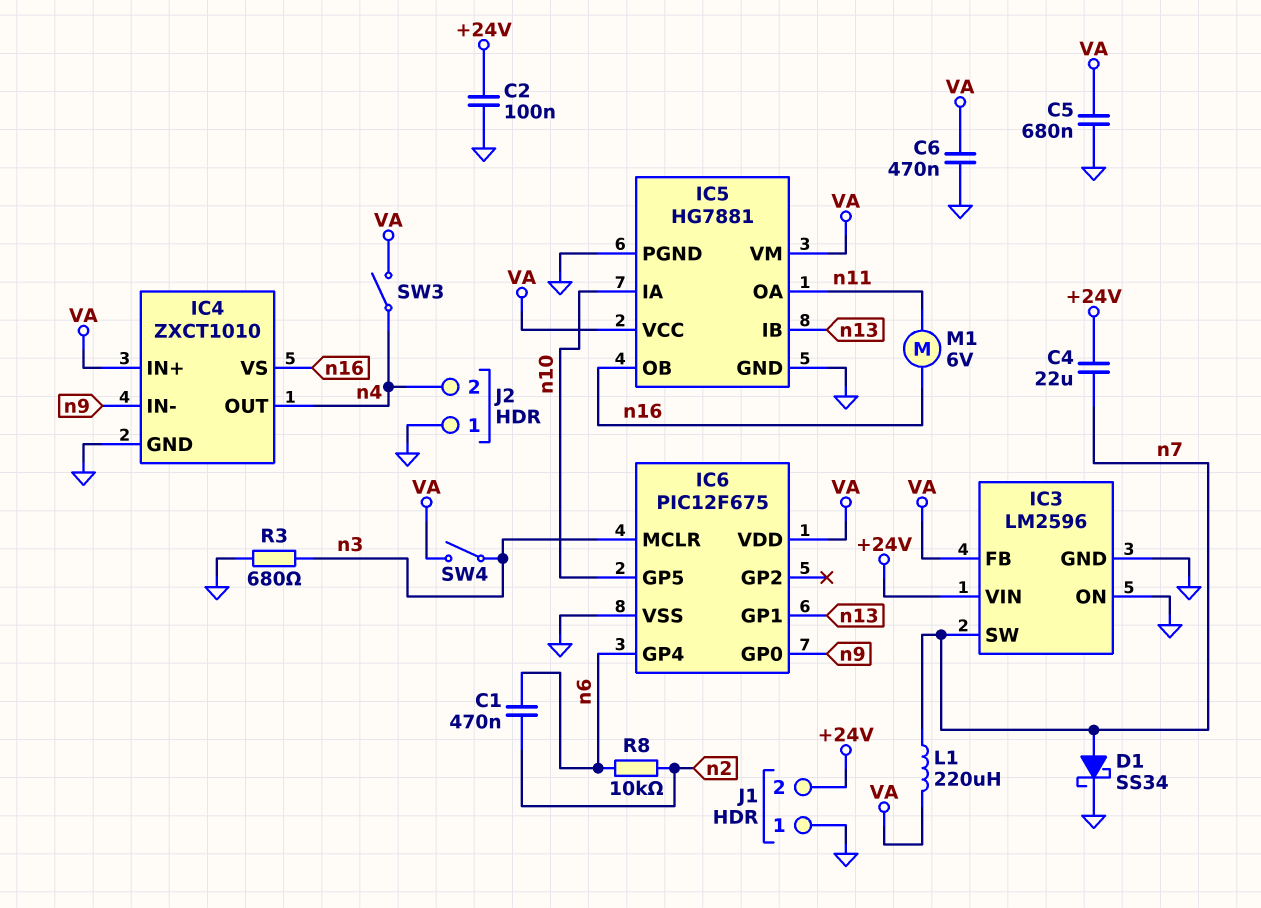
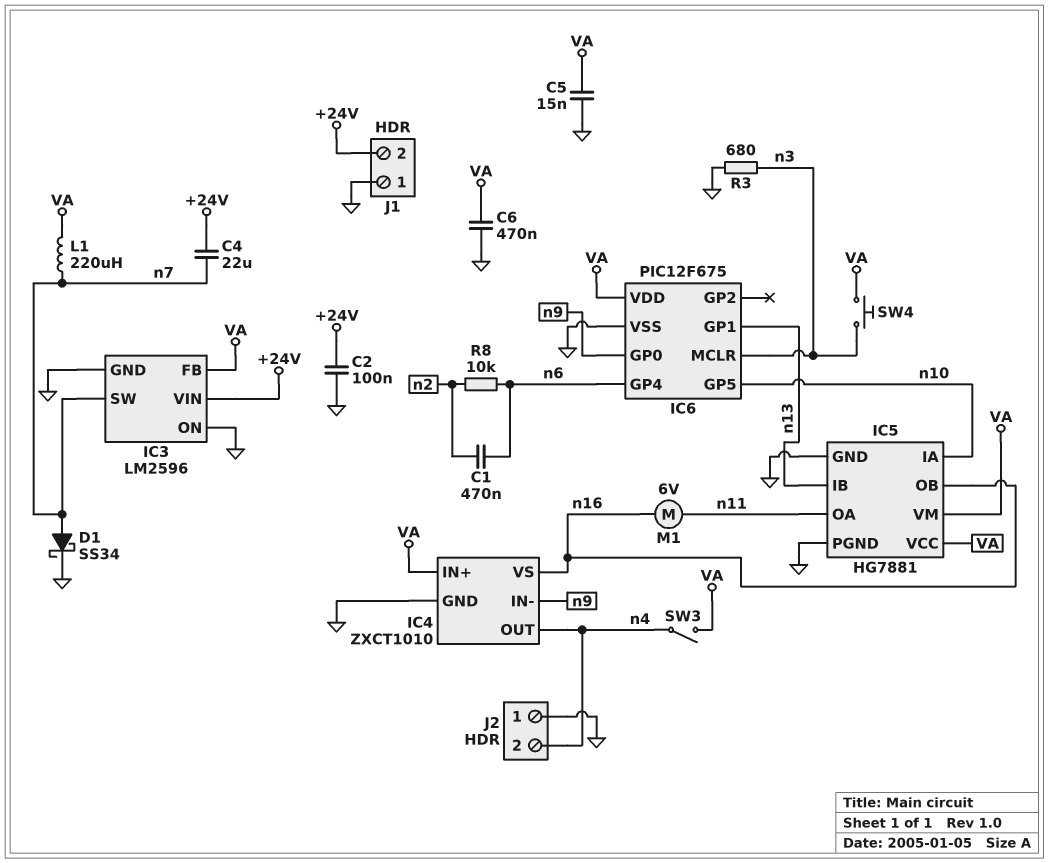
C5: 680nF (GND, VA) -> 15nF (GND, VA)
SW4: switch (VA, n3) -> button (VA, n3)

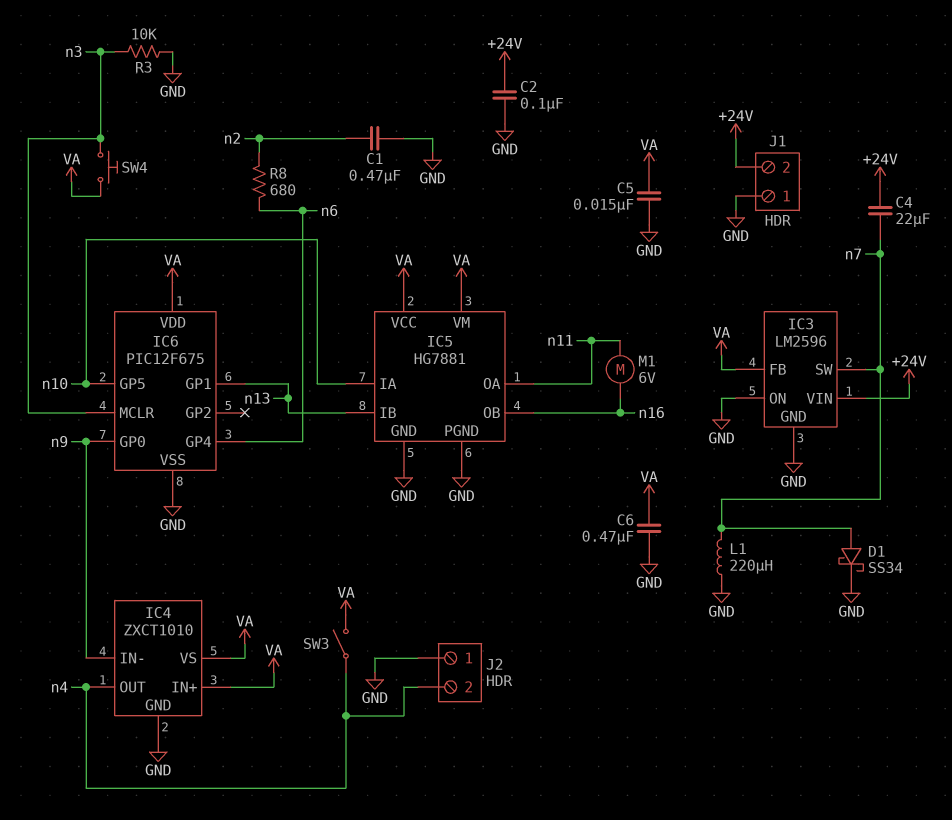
C1: 470nF (n2, n6) -> 470nF (GND, n2)
IC4 pin VS: n16 -> VA
L1: 220uH (VA, n7) -> 220uH (GND, n7)
R3: 680 (GND, n3) -> 10k (GND, n3)
R8: 10k (n2, n6) -> 680 (n2, n6)

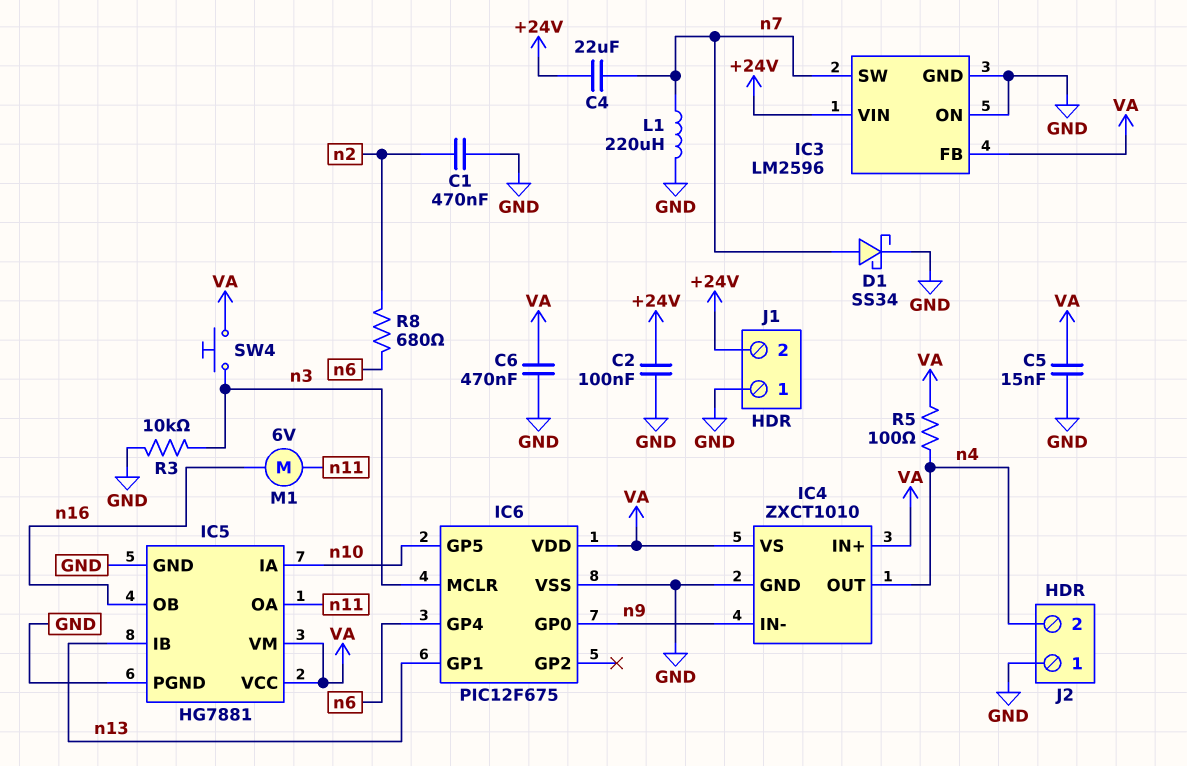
R5: none -> 100 (VA, n4)
SW3: switch (VA, n4) -> none

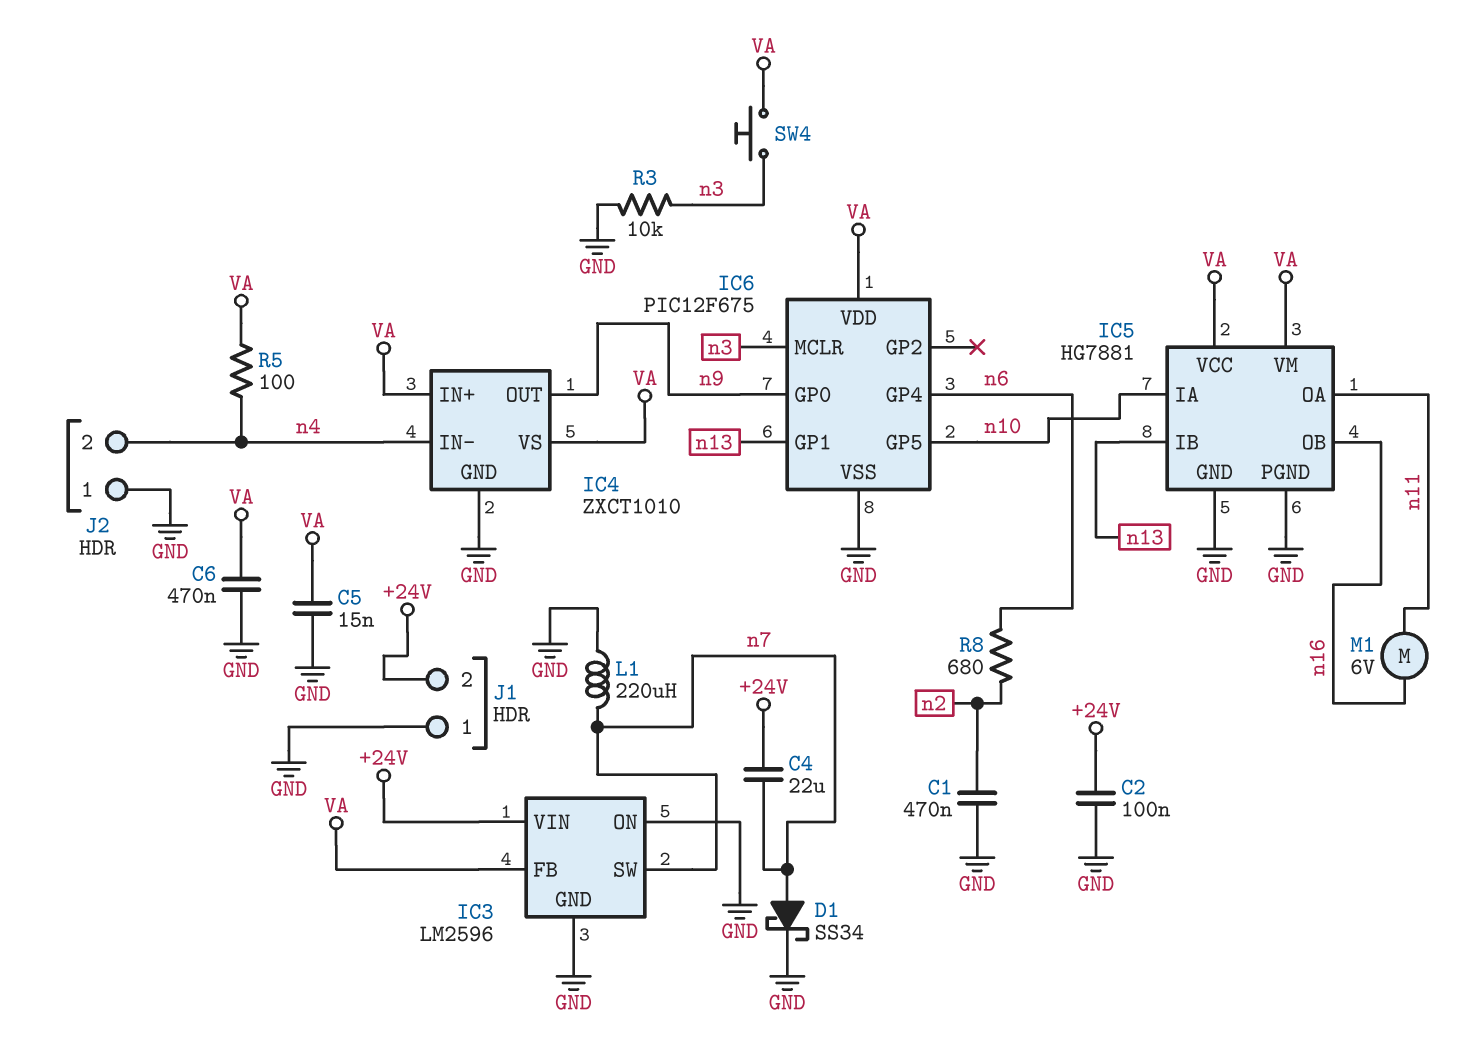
IC4 pin IN-: n9 -> n4
IC4 pin OUT: n4 -> n9

